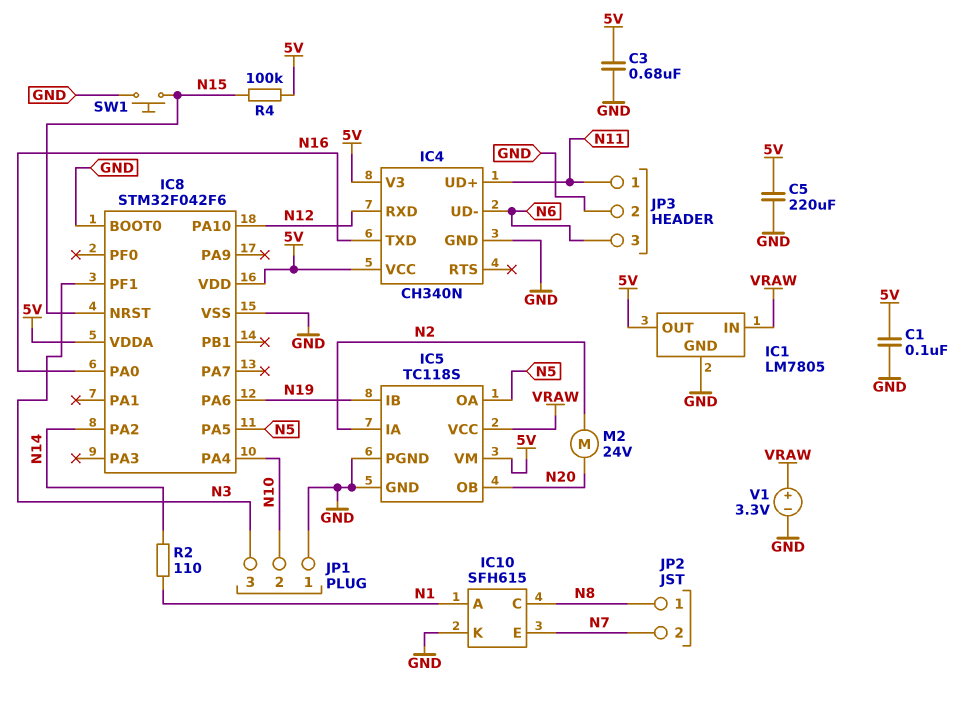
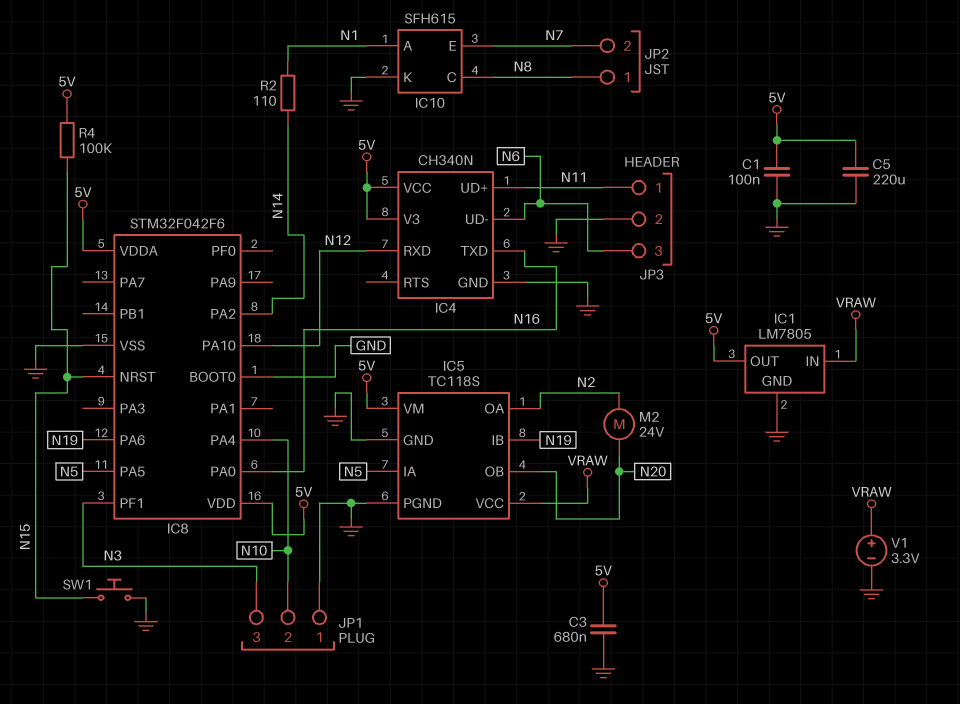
IC5 pin IA: N2 -> N5
IC5 pin OA: N5 -> N2

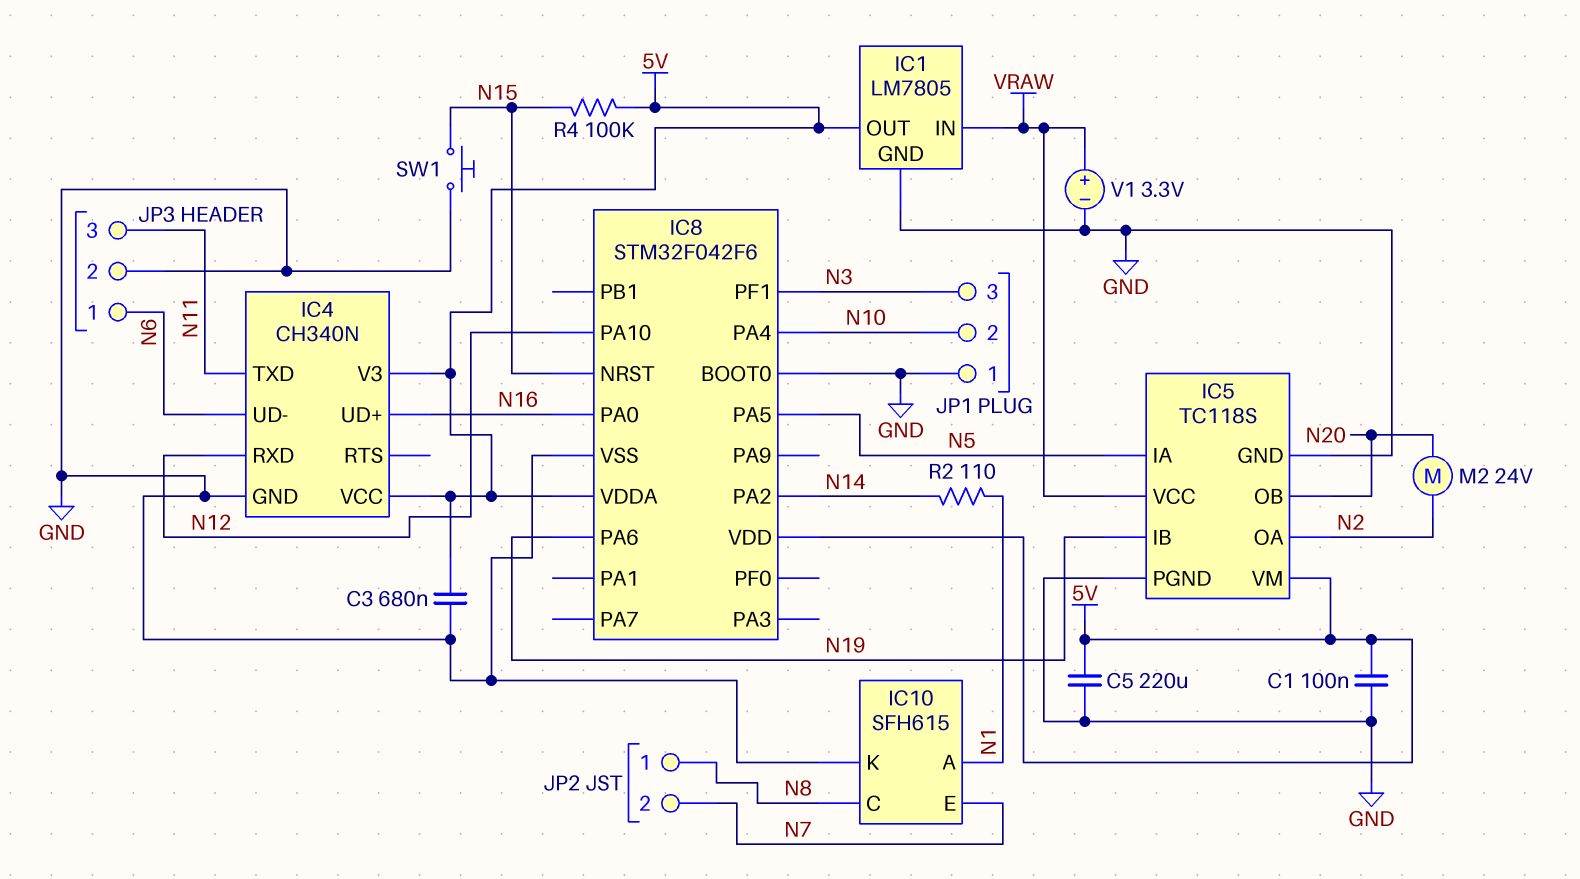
IC4 pin TXD: N16 -> N11
IC4 pin UD+: N11 -> N16
JP3 pin 1: N11 -> N6
JP3 pin 3: N6 -> N11

